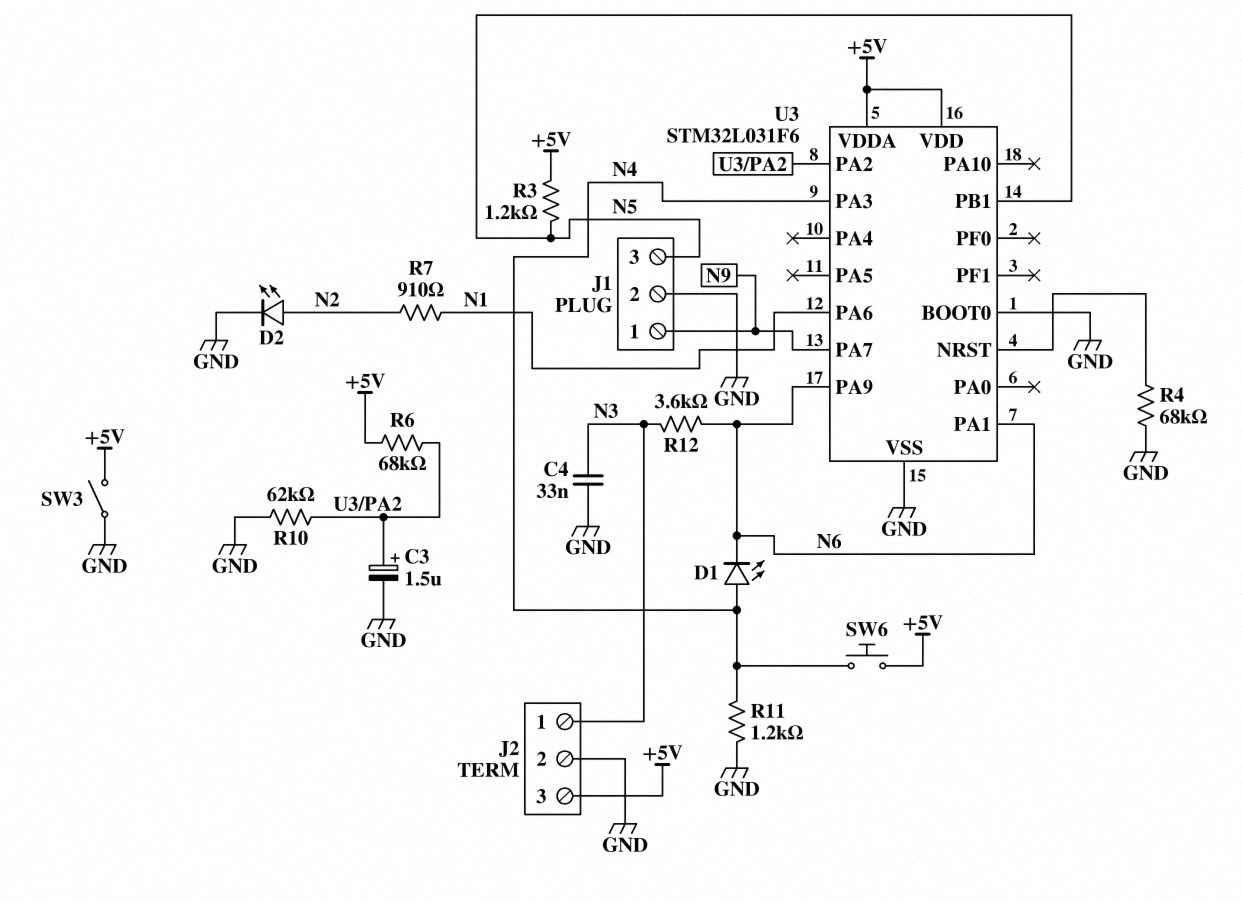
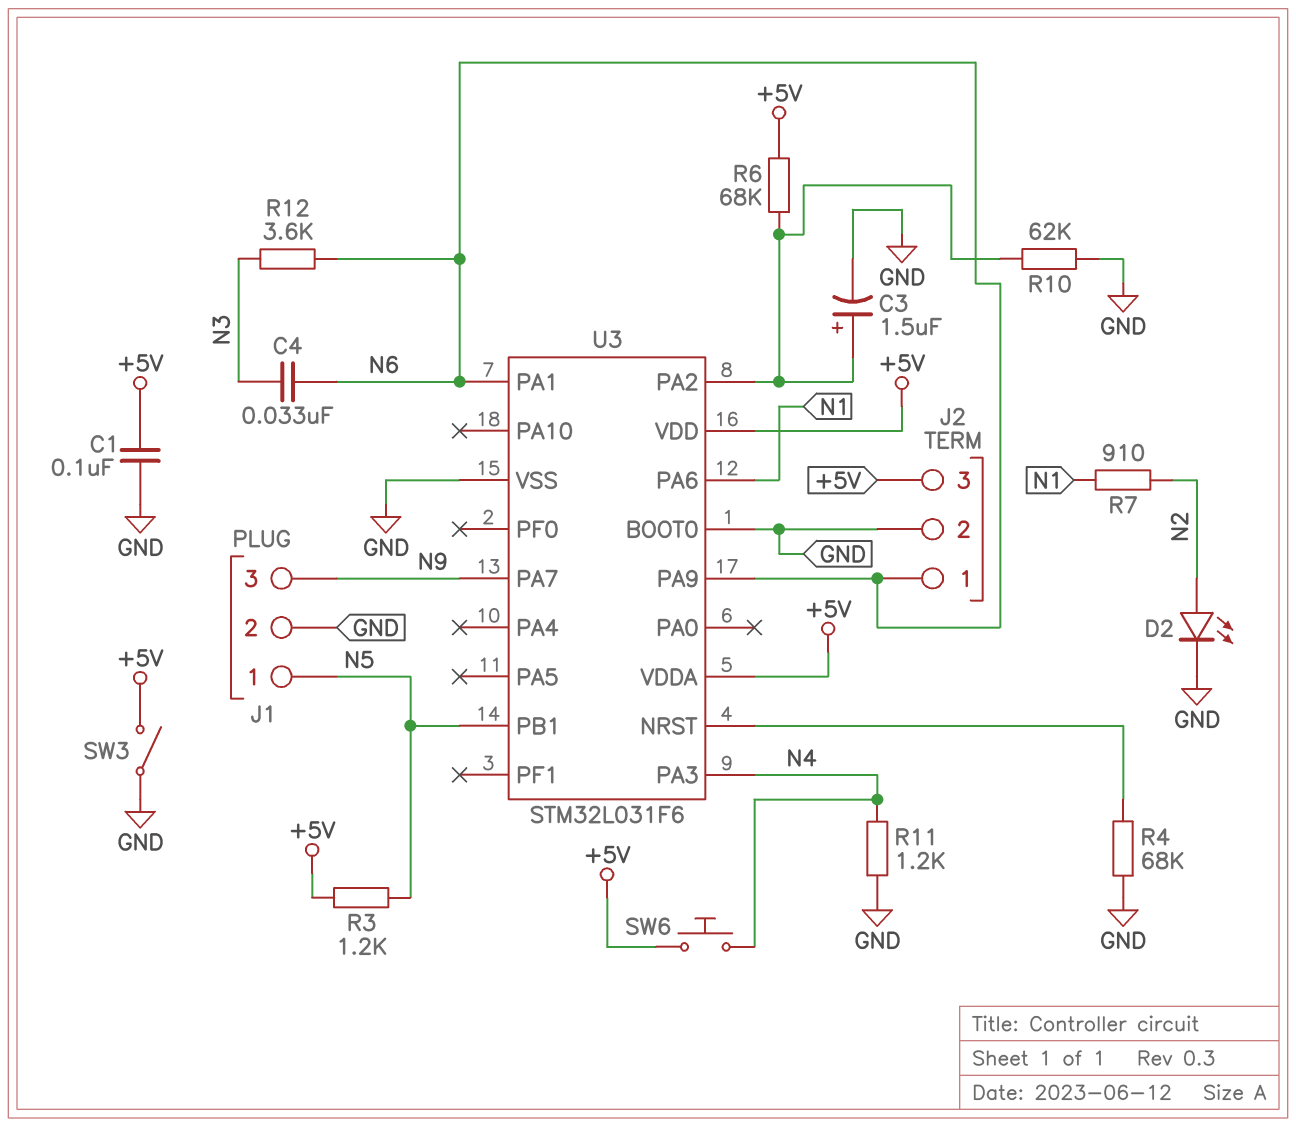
C1: none -> 100nF (+5V, GND)
C4: 33nF (GND, N3) -> 33nF (N3, N6)
D1: LED (A N4, K N6) -> none
J1 pin 1: N9 -> N5
J1 pin 3: N5 -> N9
J2 pin 1: N3 -> N6

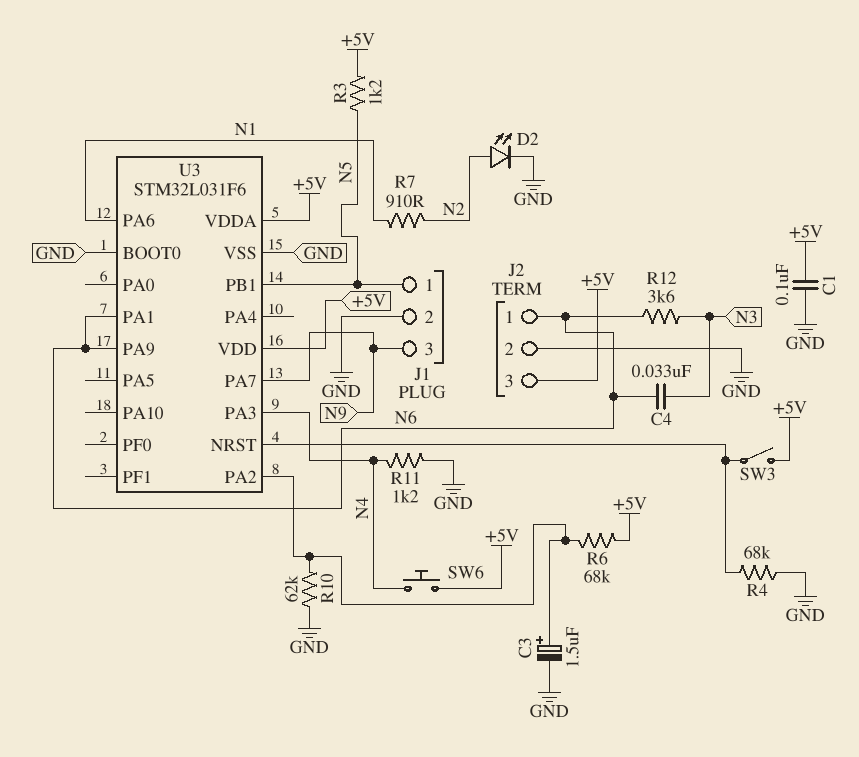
SW3: switch (+5V, GND) -> switch (+5V, U3/NRST)

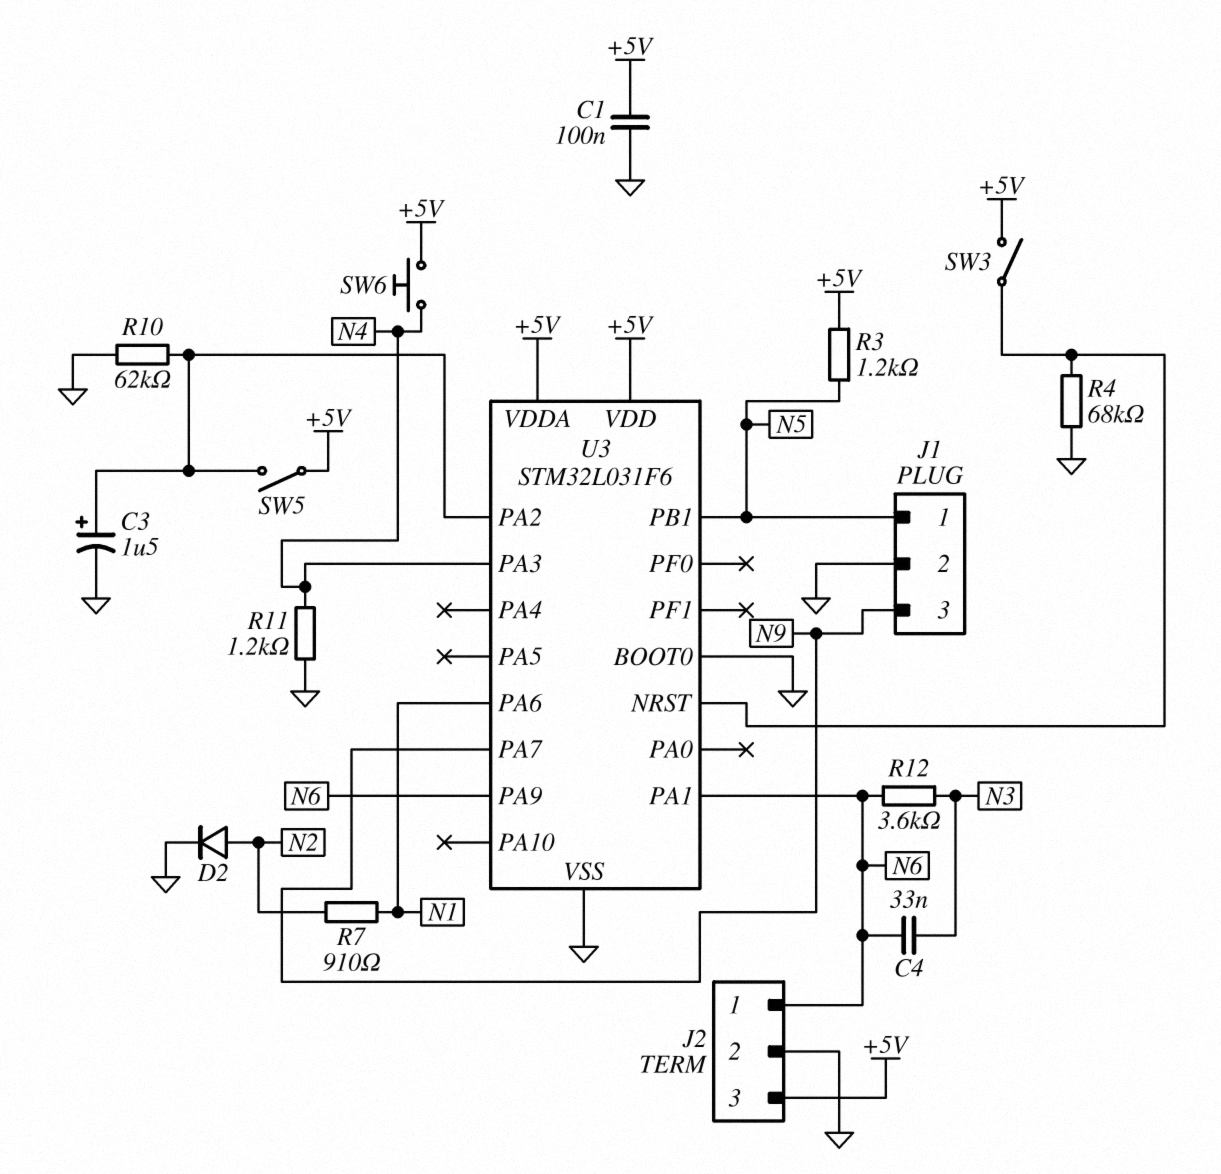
D2: LED (A N2, K GND) -> diode (A N2, K GND)
R6: 68k (+5V, U3/PA2) -> none
SW5: none -> switch (+5V, U3/PA2)

